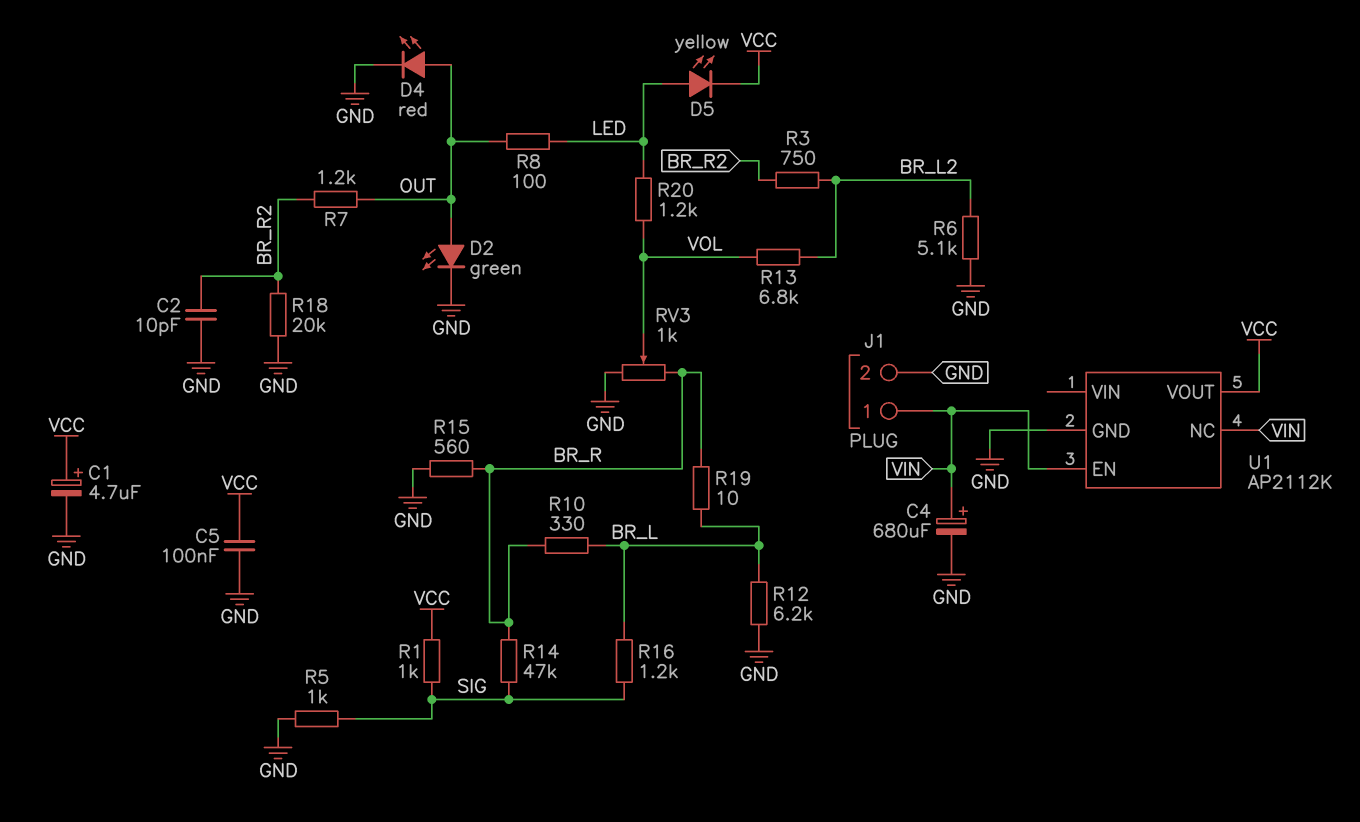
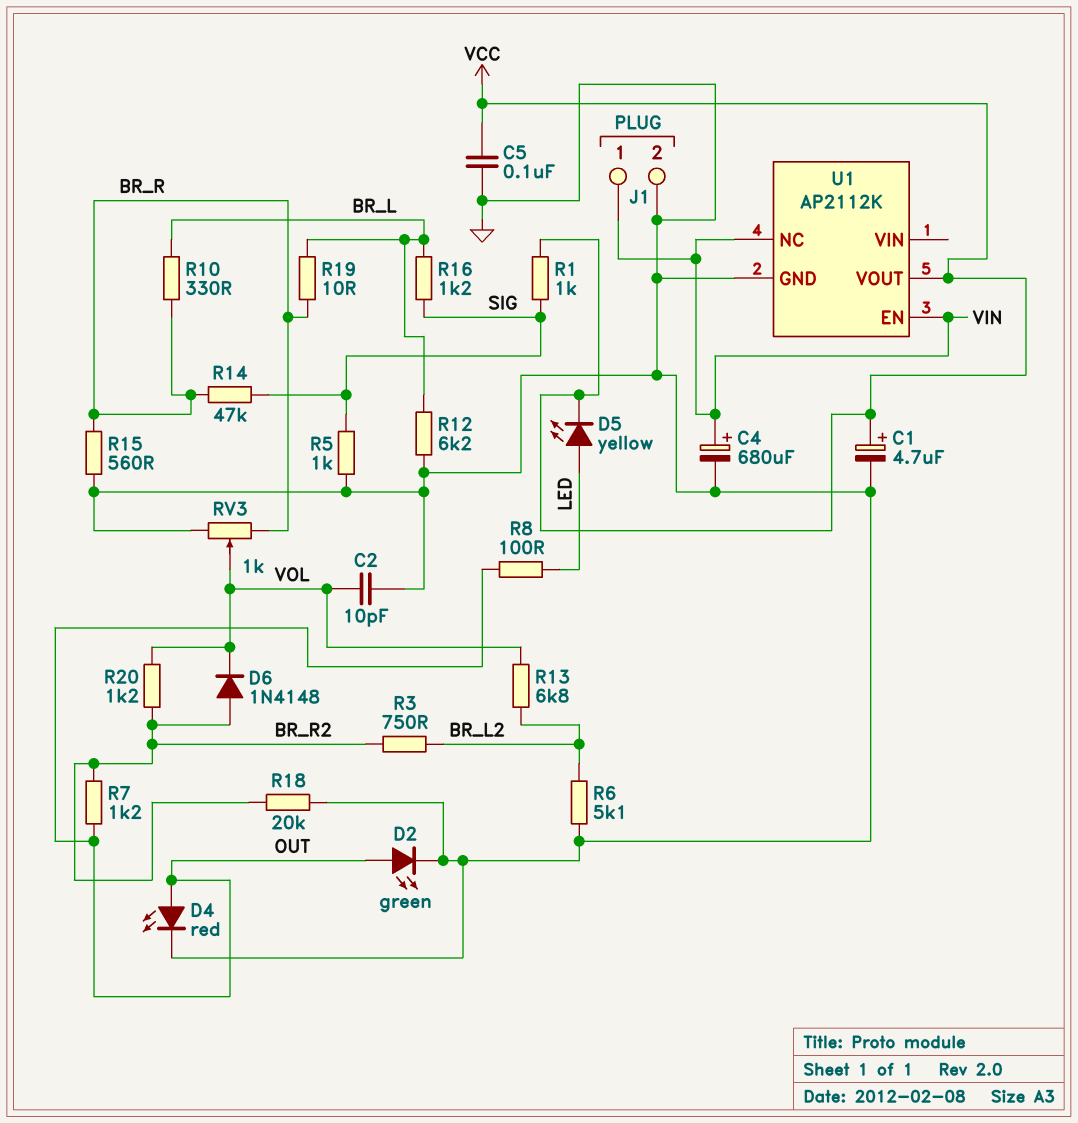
C2: 10pF (BR_R2, GND) -> 10pF (GND, VOL)
D6: none -> diode 1N4148 (A BR_R2, K VOL)
R20: 1.2k (LED, VOL) -> 1.2k (BR_R2, VOL)

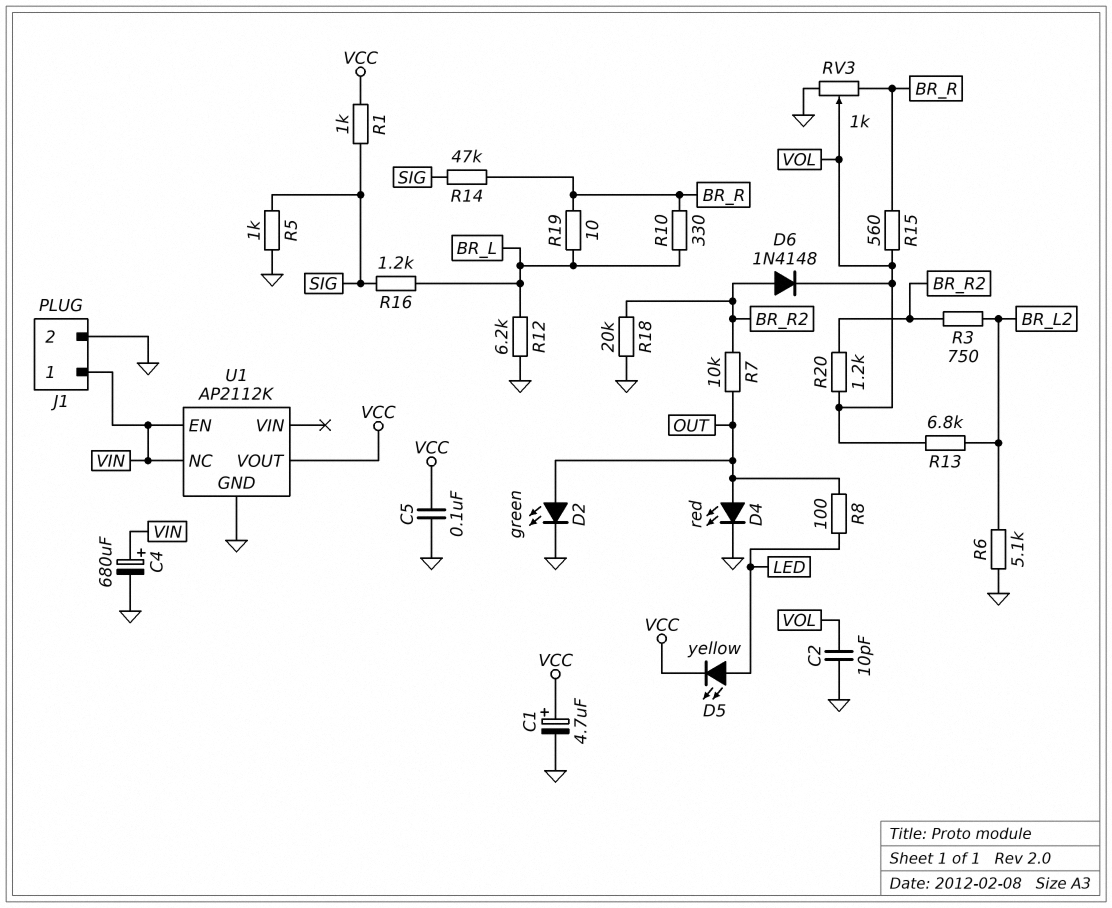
R7: 1.2k (BR_R2, OUT) -> 10k (BR_R2, OUT)
R15: 560 (BR_R, GND) -> 560 (BR_R, VOL)

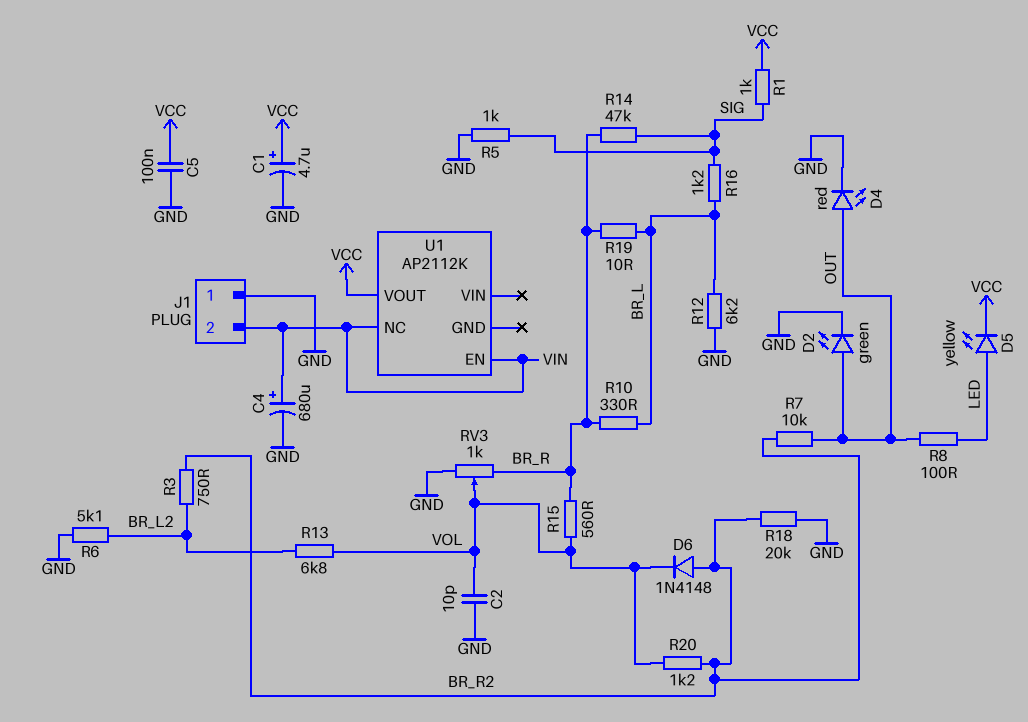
J1 pin 1: VIN -> GND
J1 pin 2: GND -> VIN
U1 pin GND: GND -> none

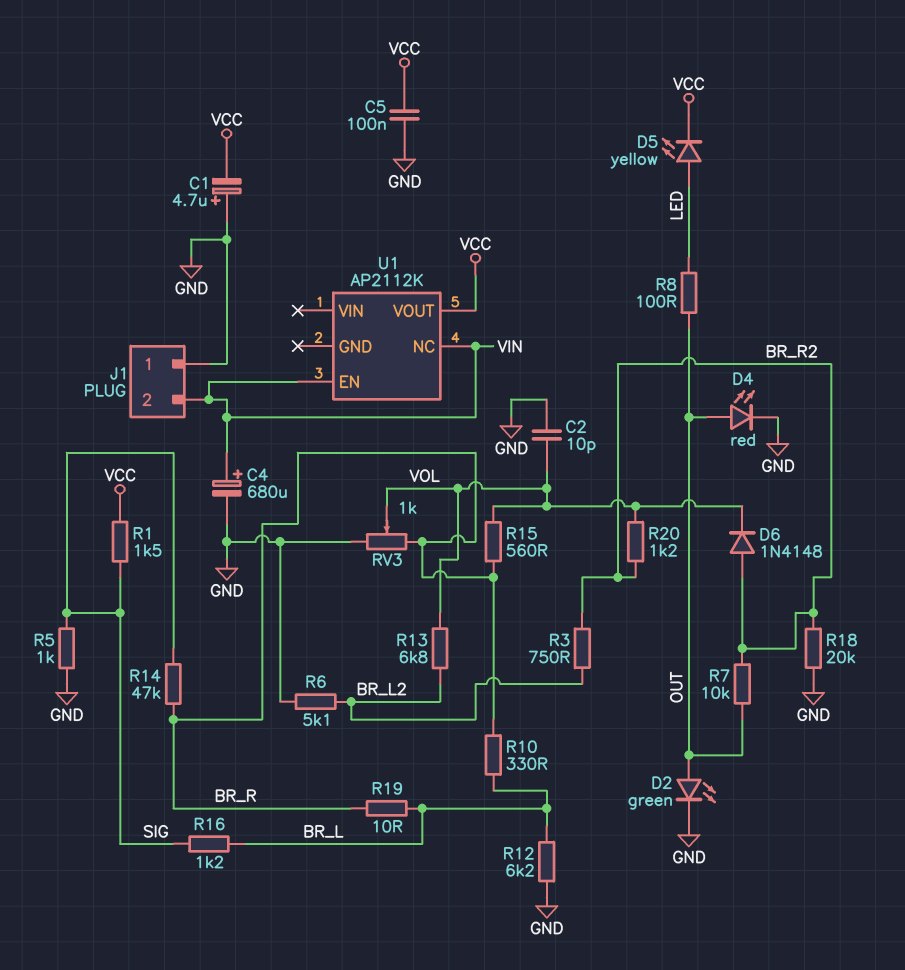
C1: 4.7uF (plus VCC, minus GND) -> 4.7uF (plus GND, minus VCC)
R1: 1k (SIG, VCC) -> 1.5k (SIG, VCC)

